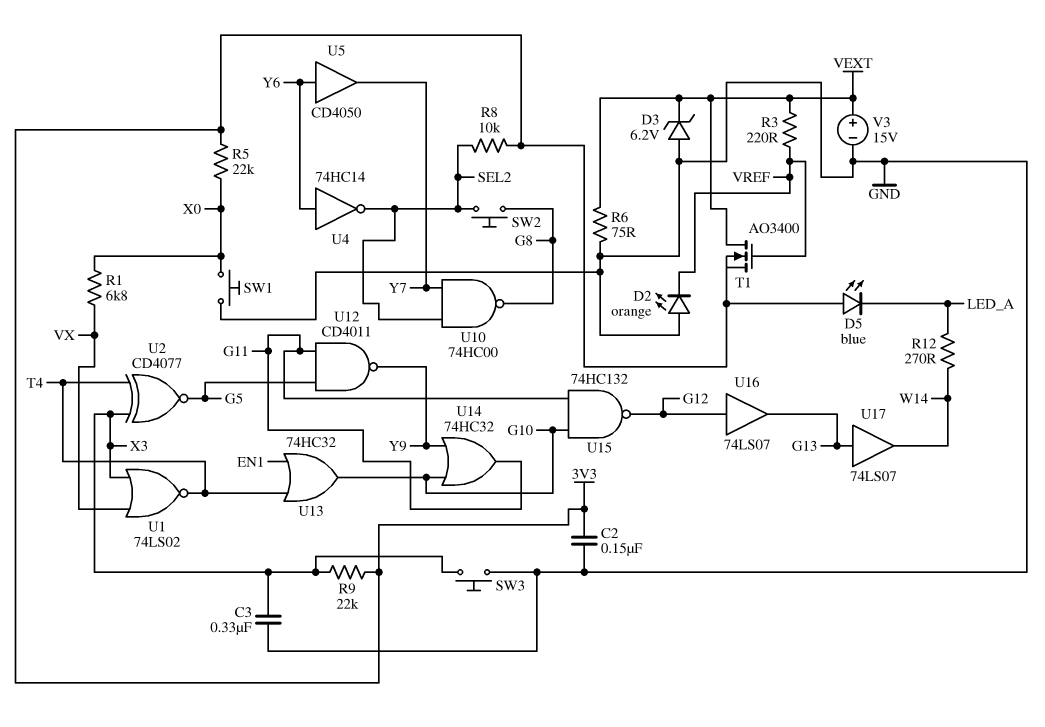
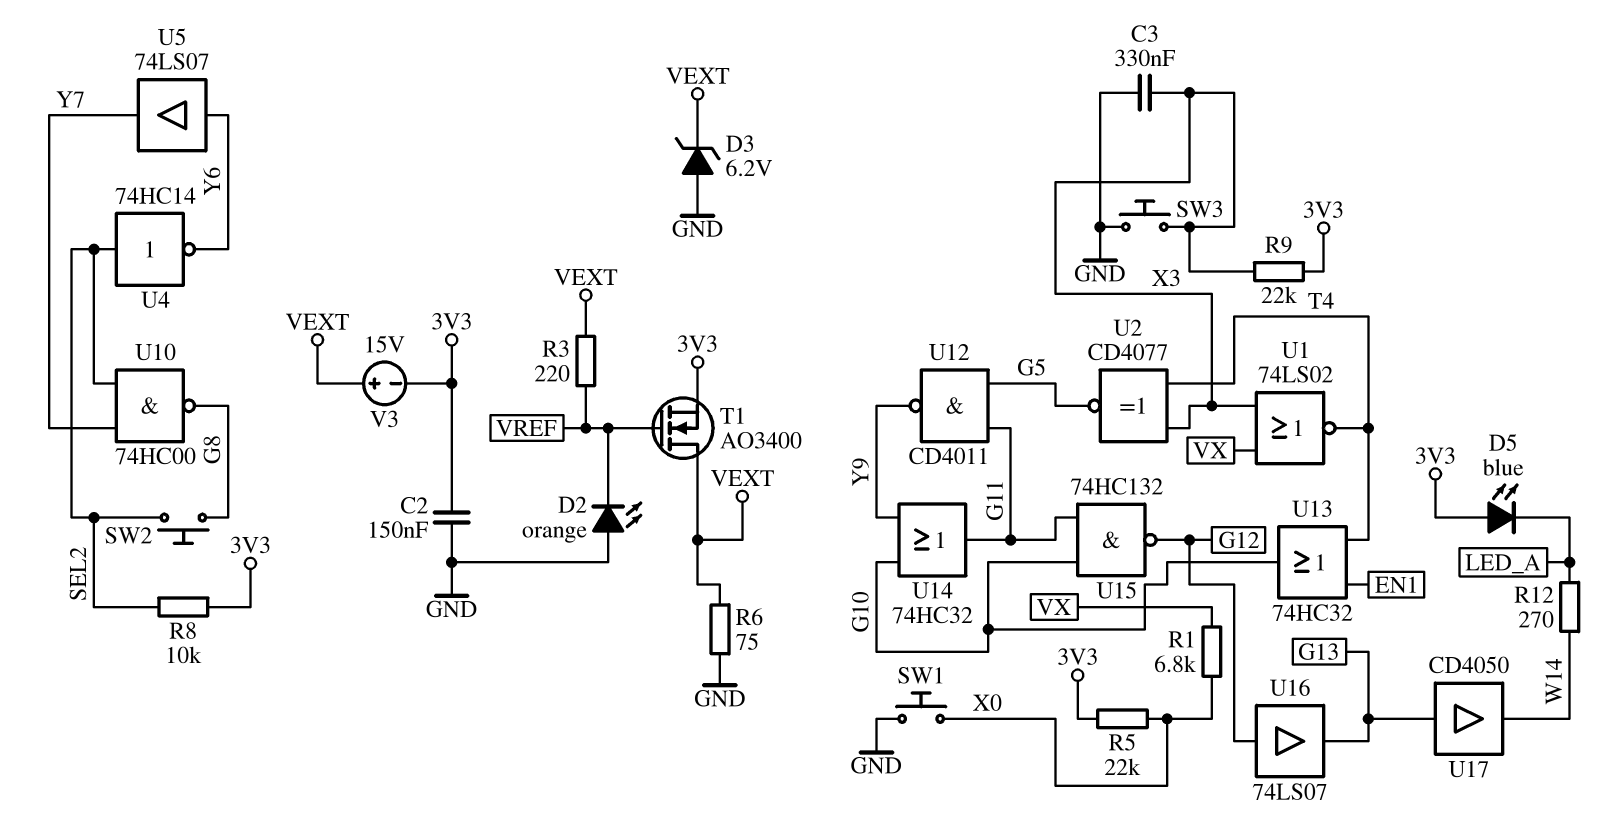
U4: NOT 74HC14 (in Y6, out SEL2) -> NOT 74HC14 (in SEL2, out Y6)
U5: buffer CD4050 (in Y6, out Y7) -> buffer 74LS07 (in Y6, out Y7)
U17: buffer 74LS07 (in G13, out W14) -> buffer CD4050 (in G13, out W14)
V3: 15V (plus VEXT, minus GND) -> 15V (plus VEXT, minus 3V3)

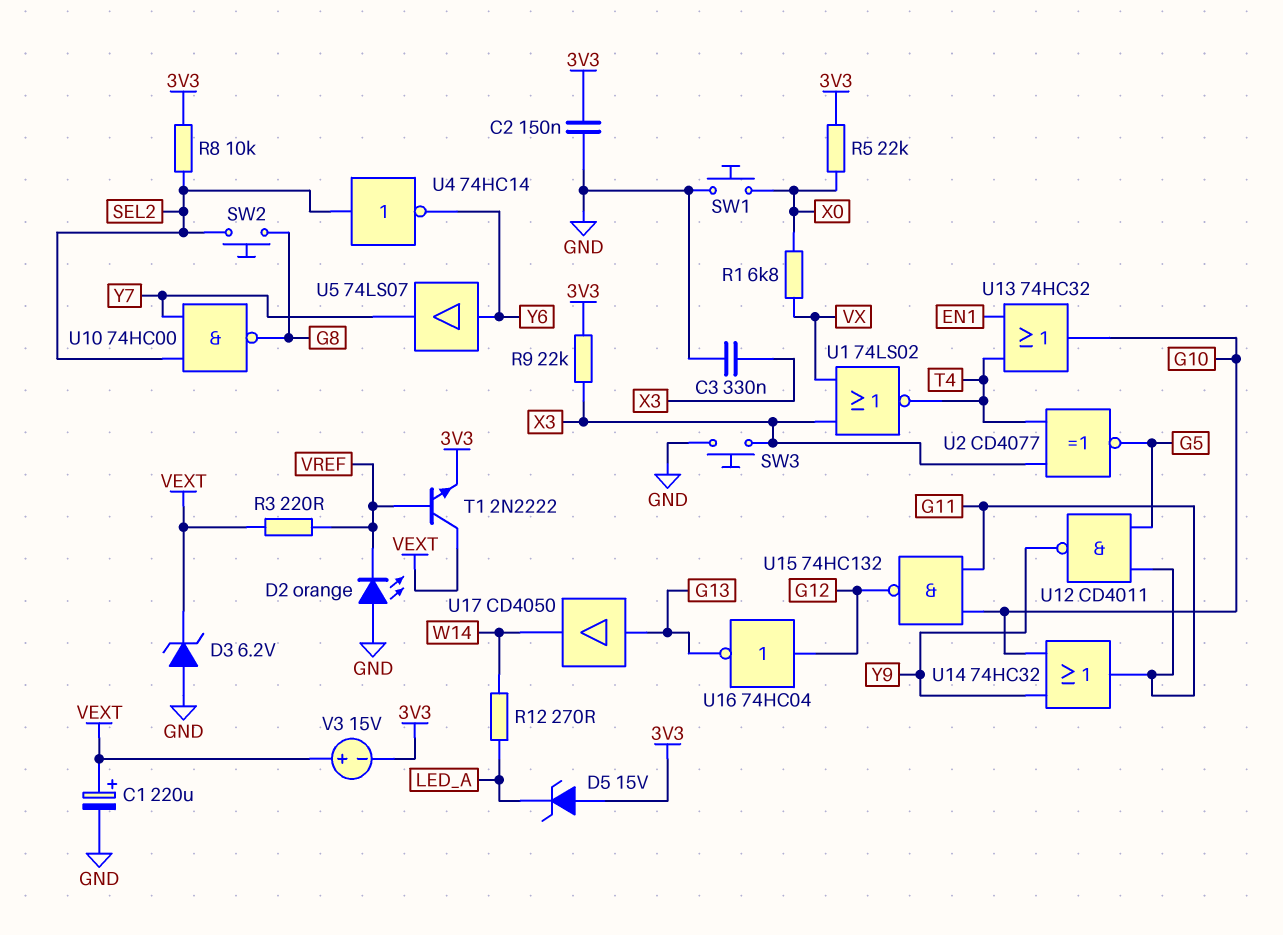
C1: none -> 220uF (plus VEXT, minus GND)
D5: LED blue (A 3V3, K LED_A) -> zener 15V (A 3V3, K LED_A)
R6: 75 (GND, VEXT) -> none
T1: NMOS AO3400 (G VREF, D VEXT, S 3V3) -> NPN 2N2222 (B VREF, C VEXT, E 3V3)
U16: buffer 74LS07 (in G12, out G13) -> NOT 74HC04 (in G12, out G13)

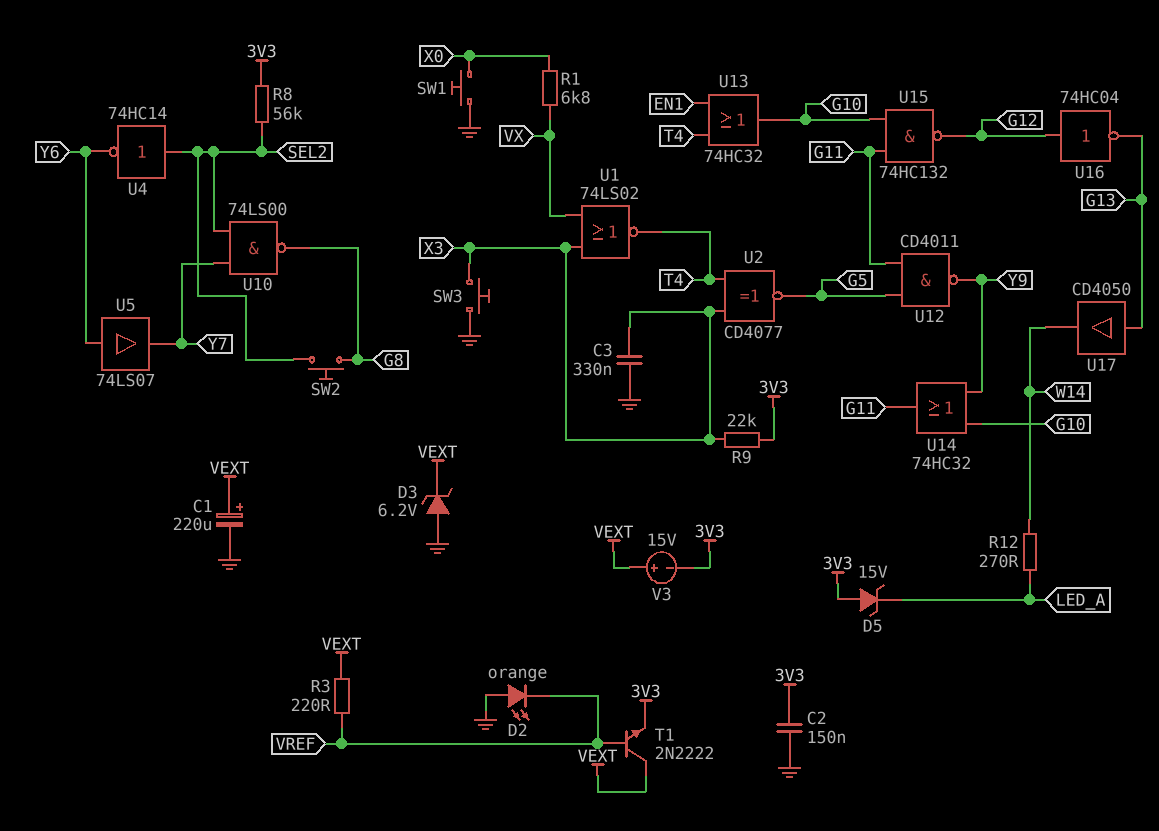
R5: 22k (3V3, X0) -> none
R8: 10k (3V3, SEL2) -> 56k (3V3, SEL2)
U10: NAND 74HC00 (in SEL2, in Y7, out G8) -> NAND 74LS00 (in SEL2, in Y7, out G8)

